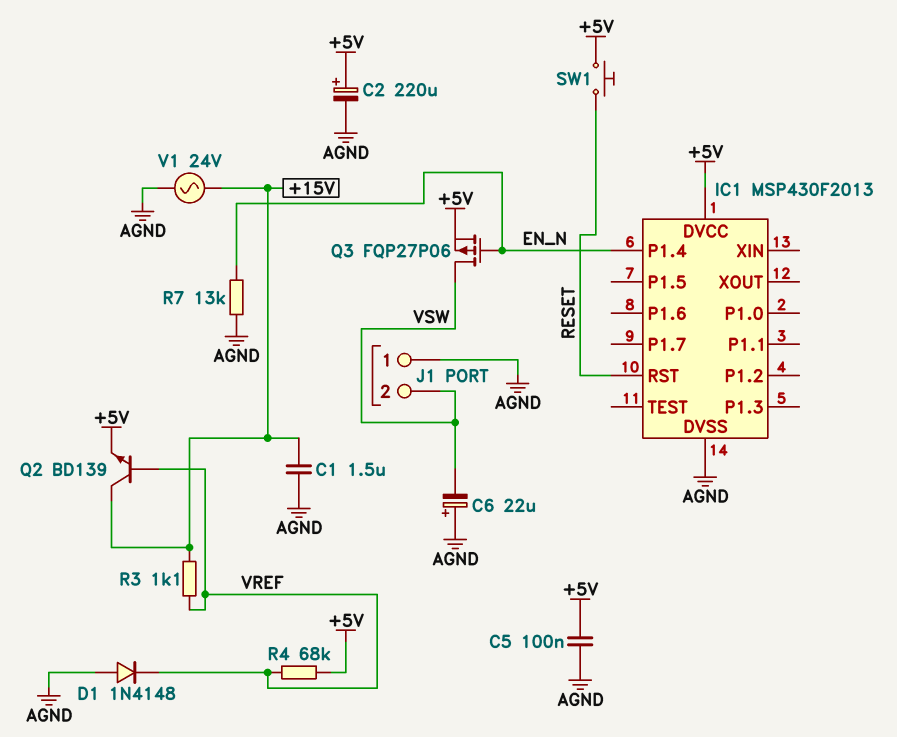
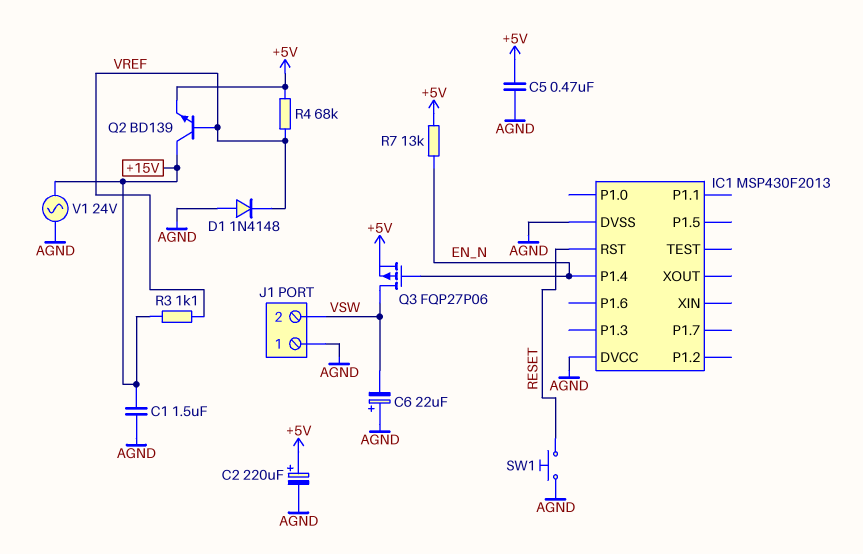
C5: 100nF (+5V, AGND) -> 470nF (+5V, AGND)
IC1 pin DVCC: +5V -> AGND
R7: 13k (AGND, EN_N) -> 13k (+5V, EN_N)
SW1: button (+5V, RESET) -> button (AGND, RESET)

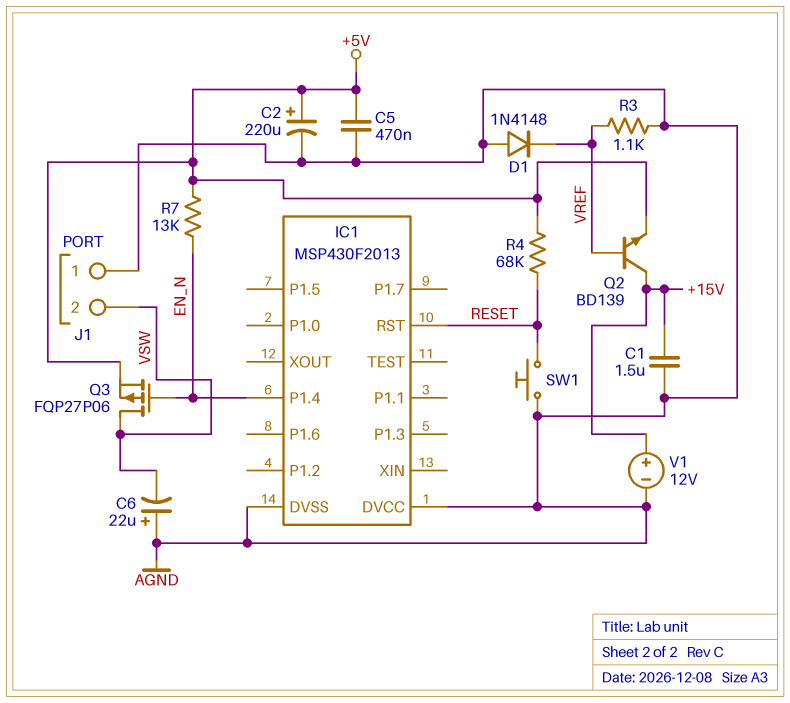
R3: 1.1k (+15V, VREF) -> 1.1k (AGND, VREF)
R4: 68k (+5V, VREF) -> 68k (+5V, RESET)
V1: AC 24V (+15V, AGND) -> 12V (plus +15V, minus AGND)

